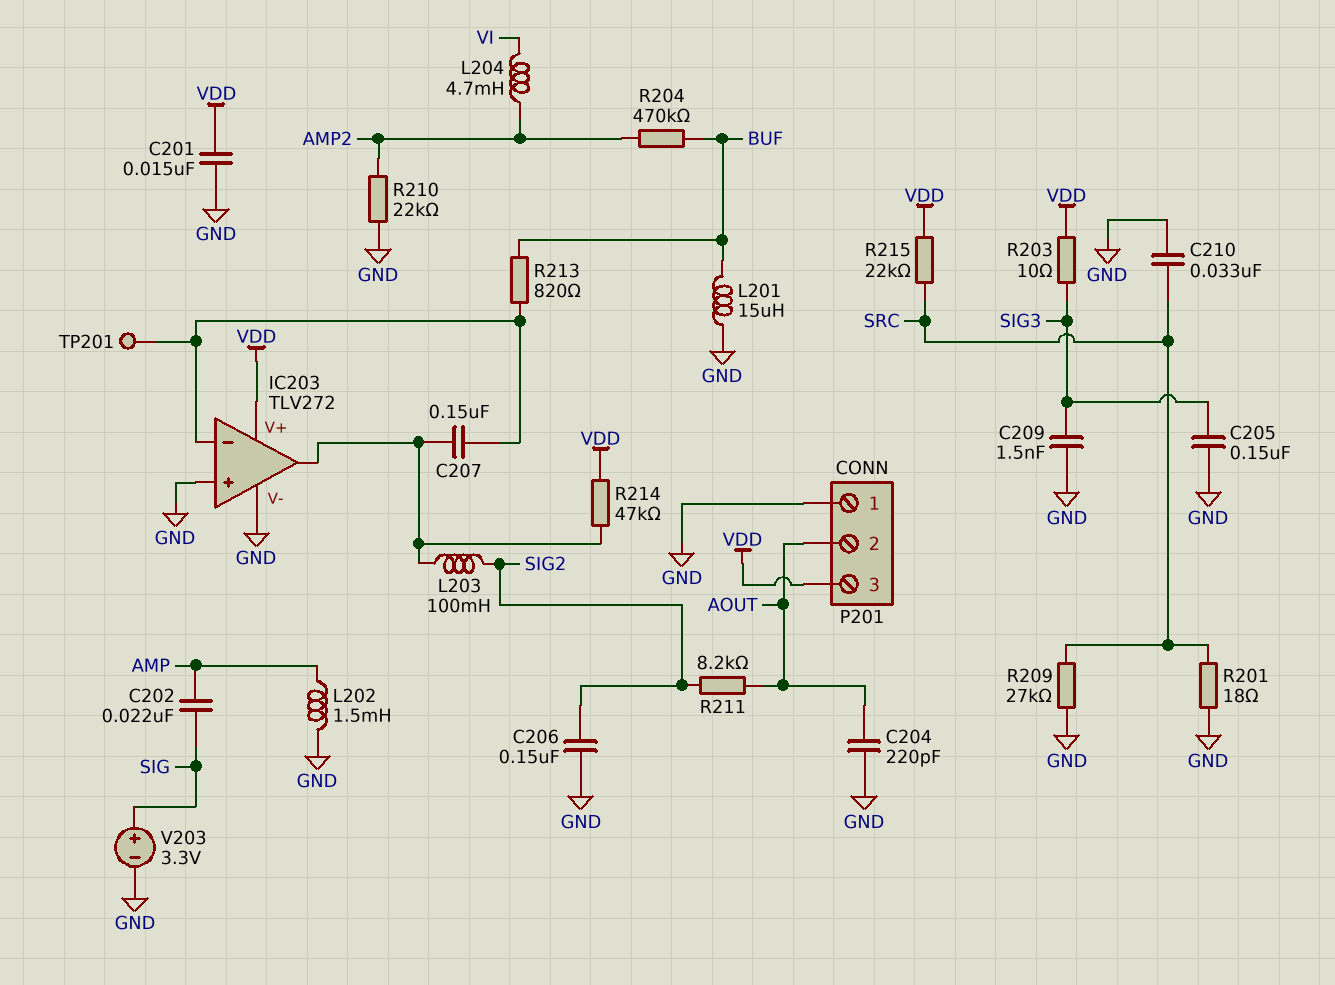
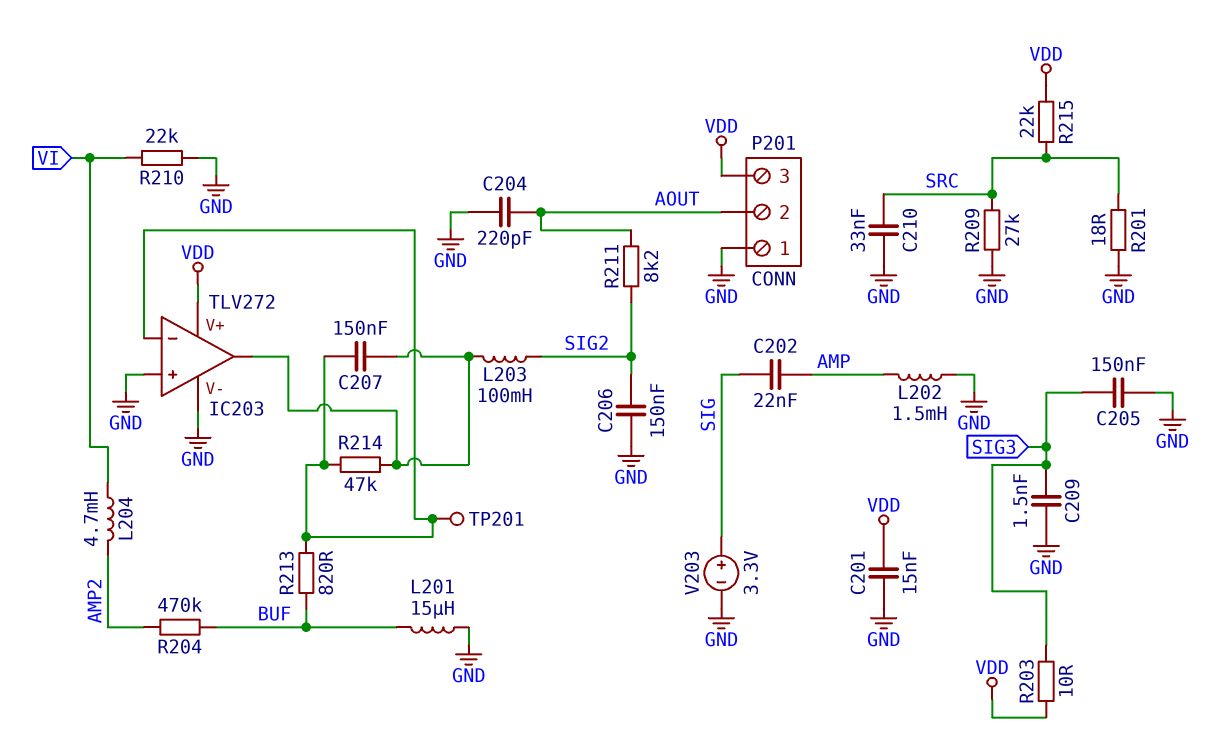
R210: 22k (AMP2, GND) -> 22k (GND, VI)
R214: 47k (IC203/out, VDD) -> 47k (IC203/in-, IC203/out)

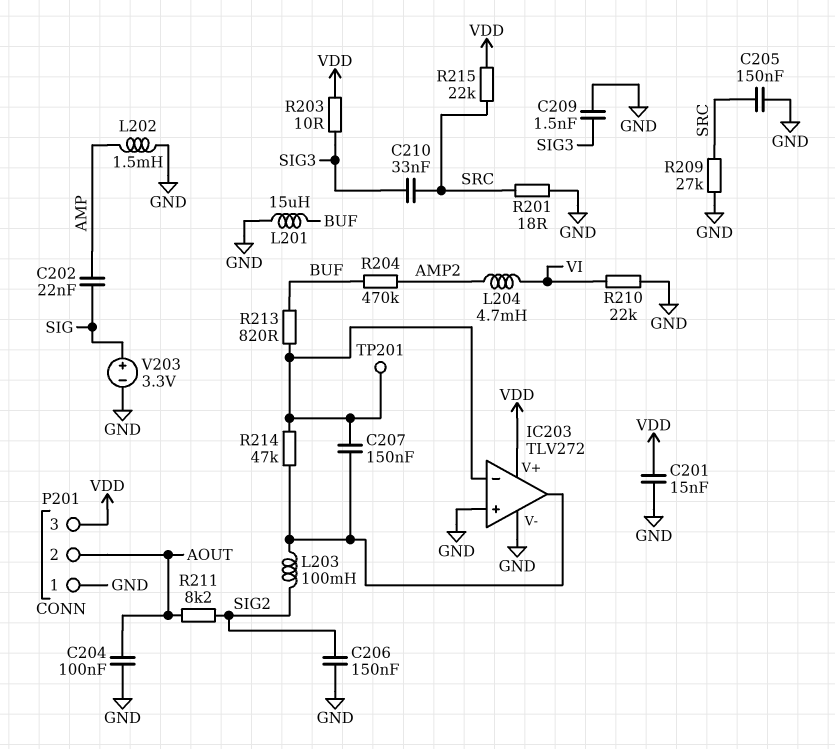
C204: 220pF (AOUT, GND) -> 100nF (AOUT, GND)
C205: 150nF (GND, SIG3) -> 150nF (GND, SRC)
C210: 33nF (GND, SRC) -> 33nF (SIG3, SRC)

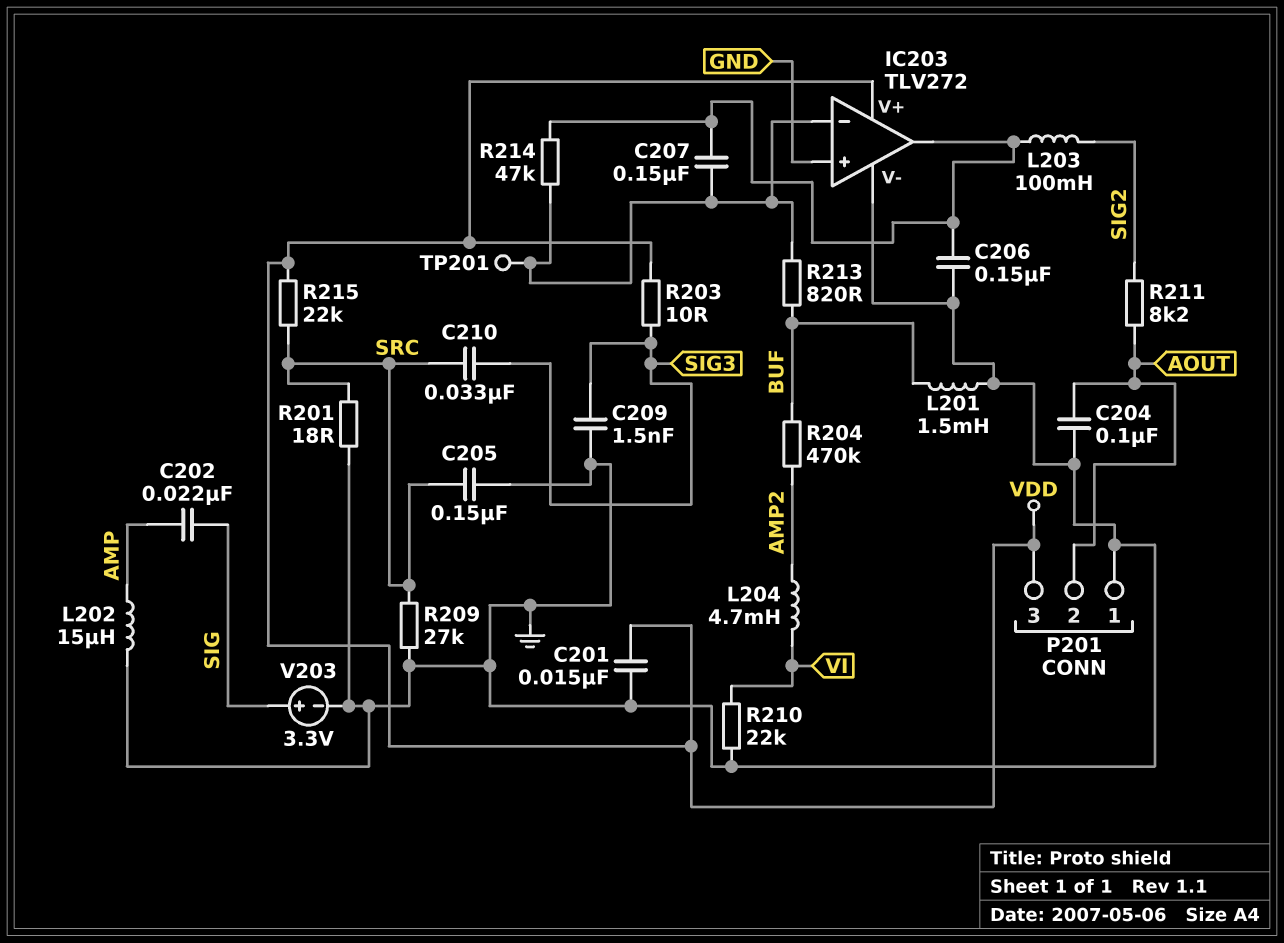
C206: 150nF (GND, SIG2) -> 150nF (GND, IC203/out)
L201: 15uH (BUF, GND) -> 1.5mH (BUF, GND)
L202: 1.5mH (AMP, GND) -> 15uH (AMP, GND)

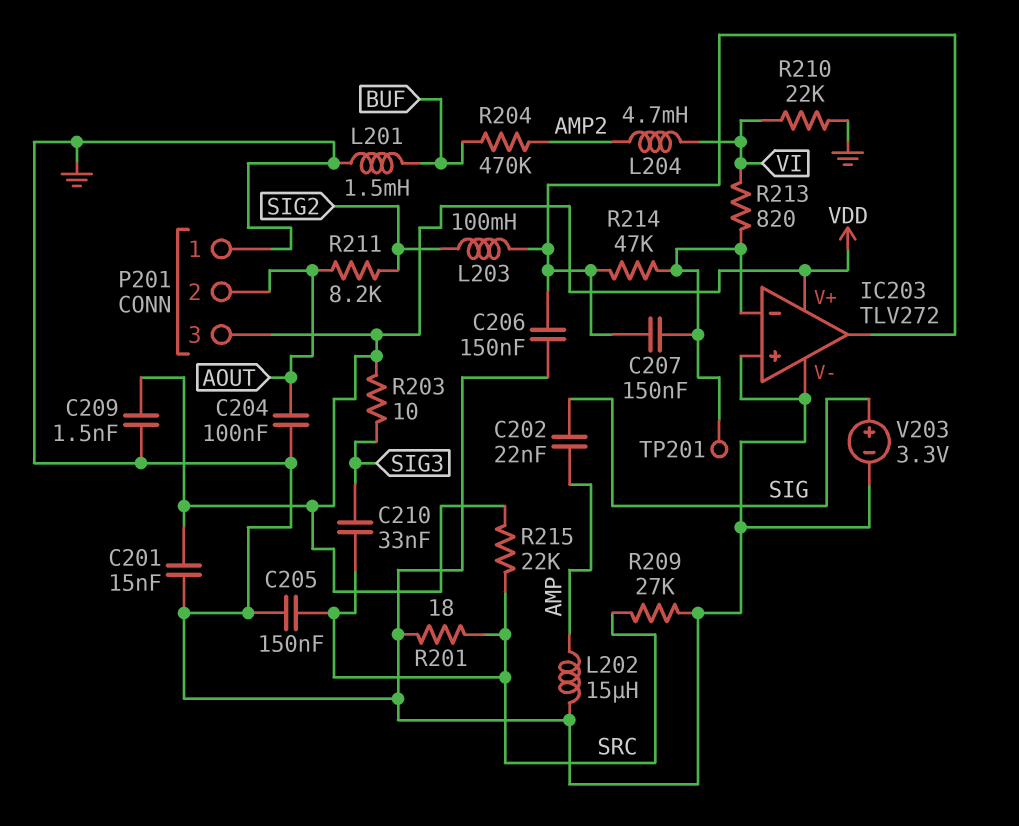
C209: 1.5nF (GND, SIG3) -> 1.5nF (GND, VDD)
R213: 820 (BUF, IC203/in-) -> 820 (IC203/in-, VI)

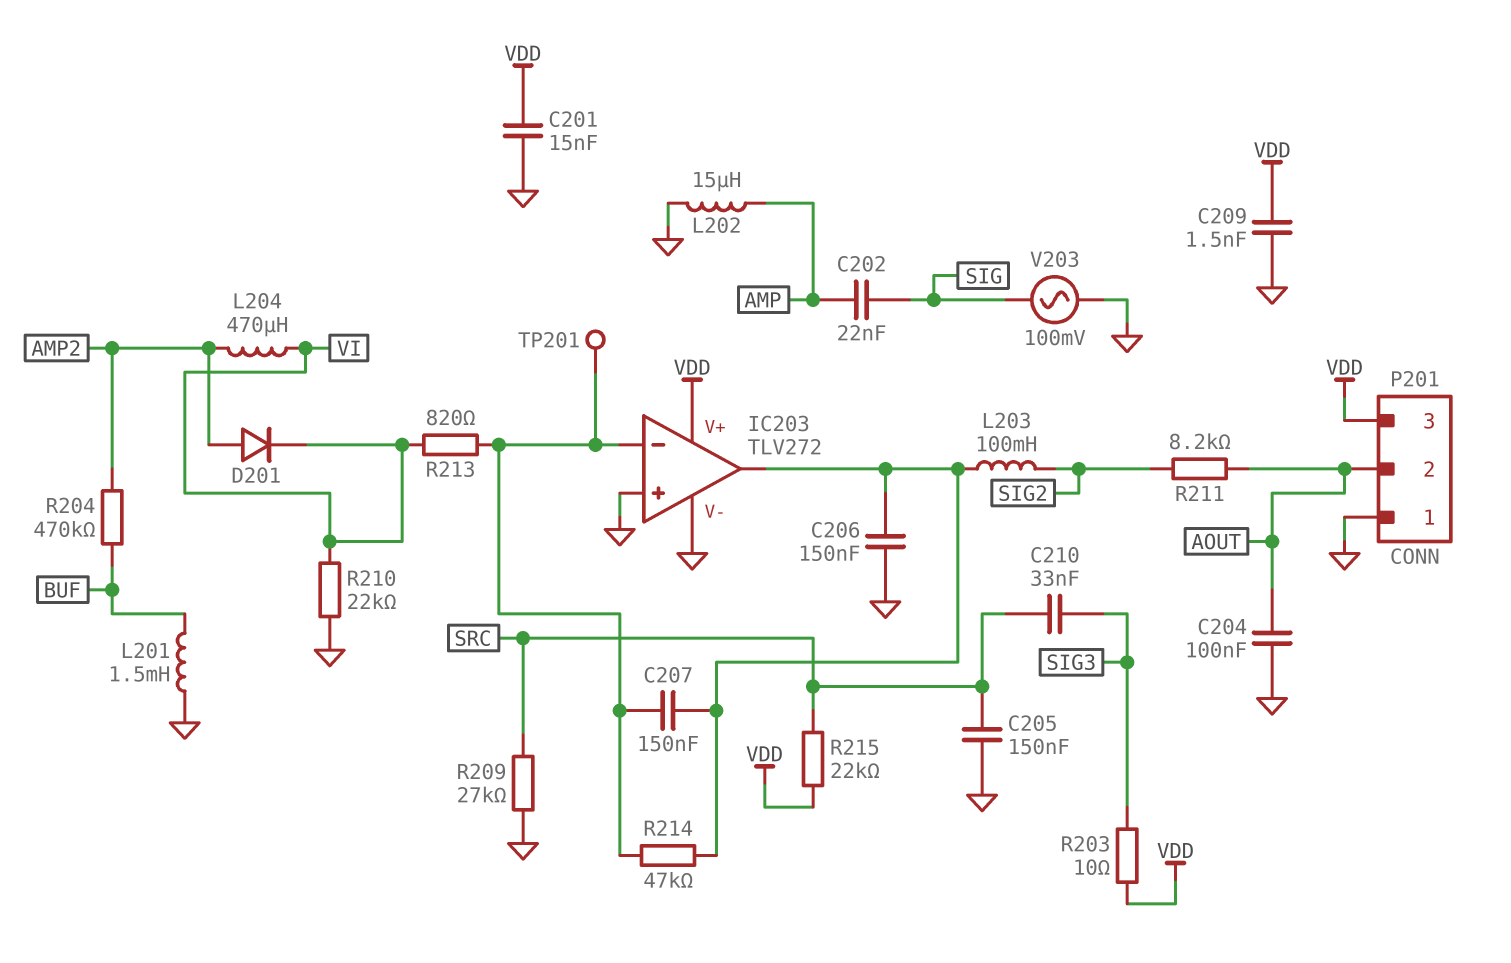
D201: none -> diode (A AMP2, K VI)
L204: 4.7mH (AMP2, VI) -> 470uH (AMP2, VI)
R201: 18 (GND, SRC) -> none
V203: 3.3V (plus SIG, minus GND) -> AC 100mV (GND, SIG)

